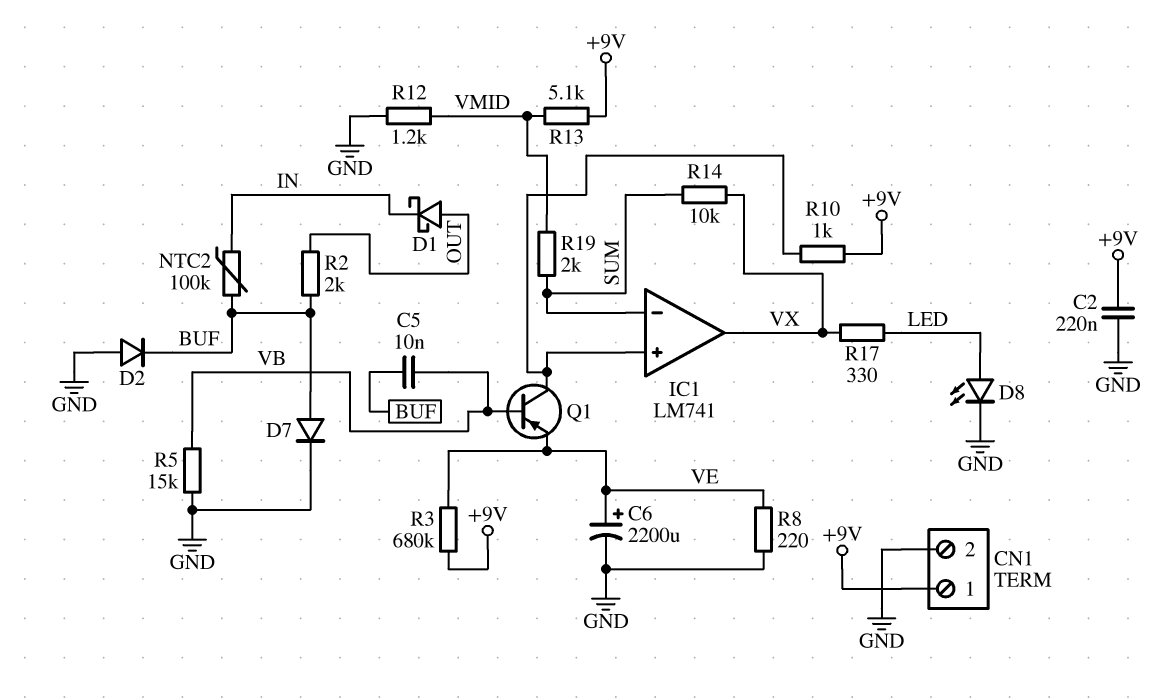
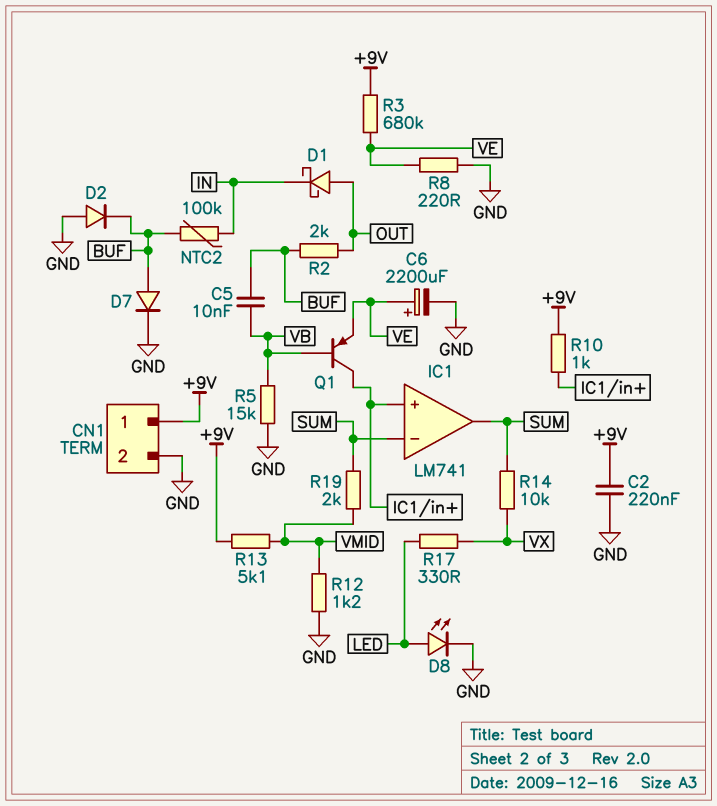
IC1 pin out: VX -> SUM

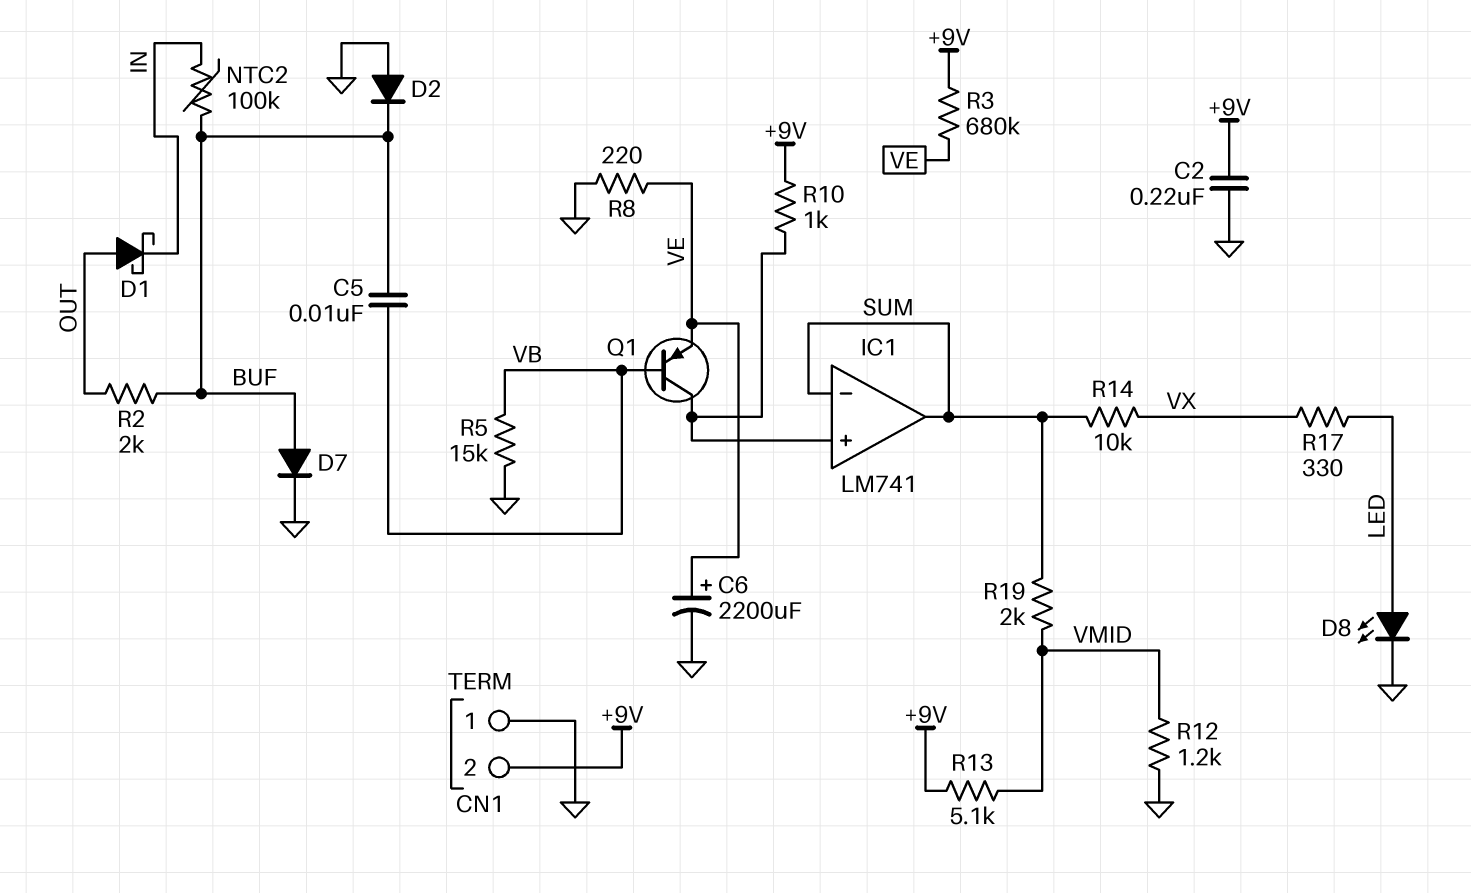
CN1 pin 1: +9V -> GND
CN1 pin 2: GND -> +9V

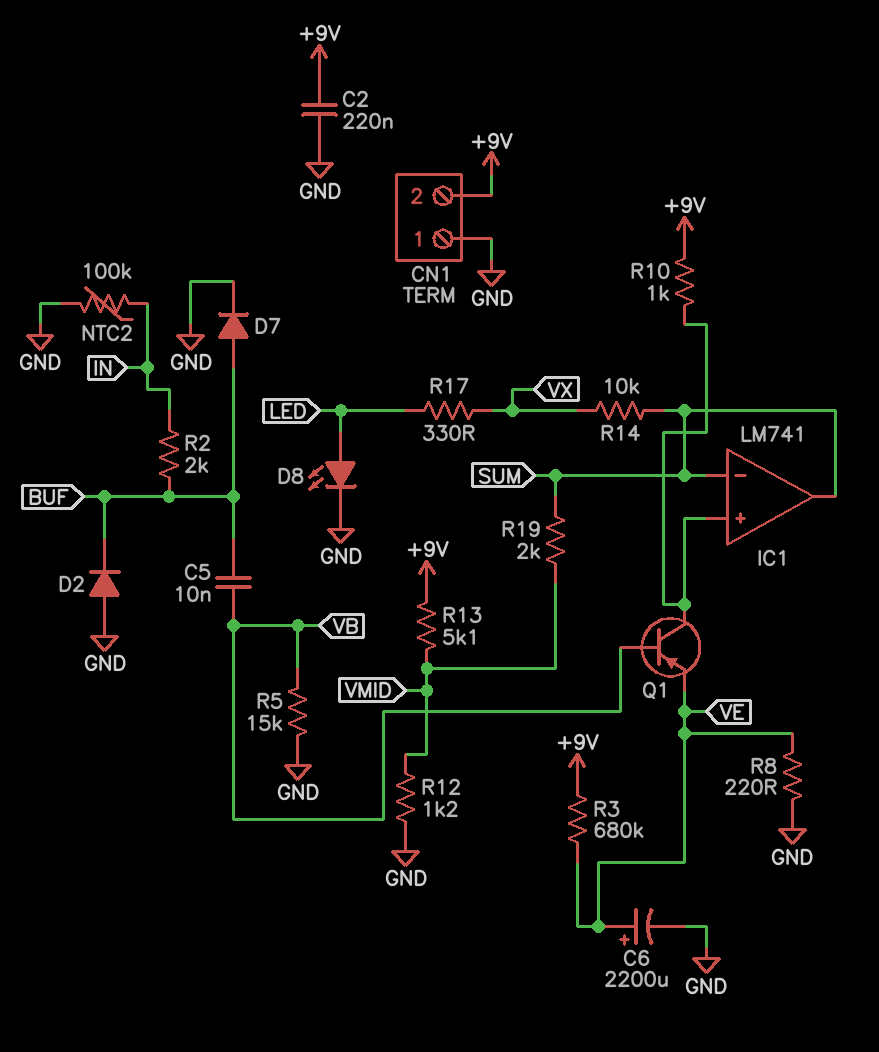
D1: schottky (A OUT, K IN) -> none
NTC2: 100k (BUF, IN) -> 100k (GND, IN)
R2: 2k (BUF, OUT) -> 2k (BUF, IN)

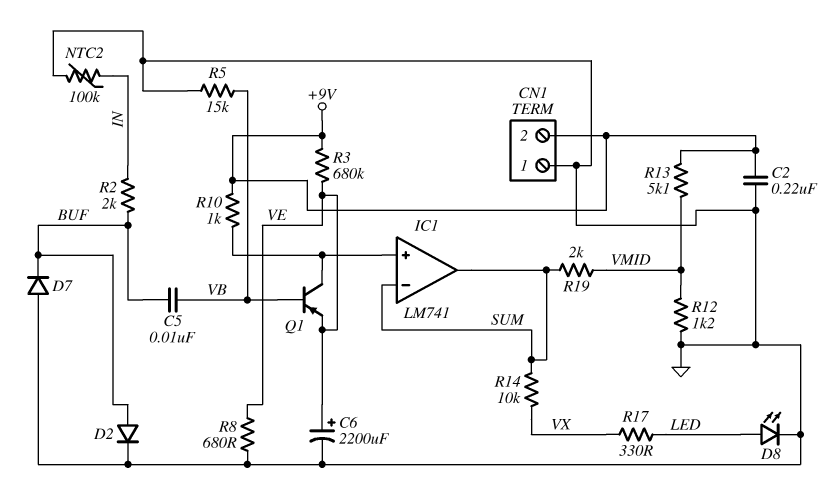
D2: diode (A GND, K BUF) -> diode (A BUF, K GND)
D7: diode (A BUF, K GND) -> diode (A GND, K BUF)
R8: 220 (GND, VE) -> 680 (GND, VE)

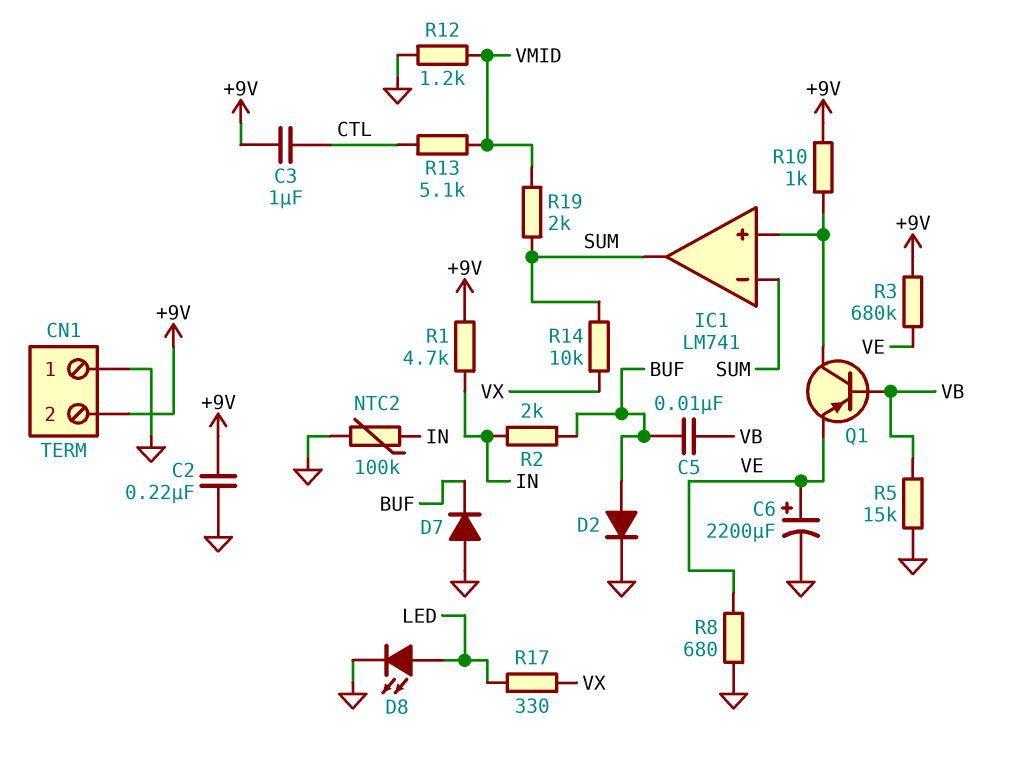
C3: none -> 1uF (+9V, CTL)
R1: none -> 4.7k (+9V, IN)
R13: 5.1k (+9V, VMID) -> 5.1k (CTL, VMID)

